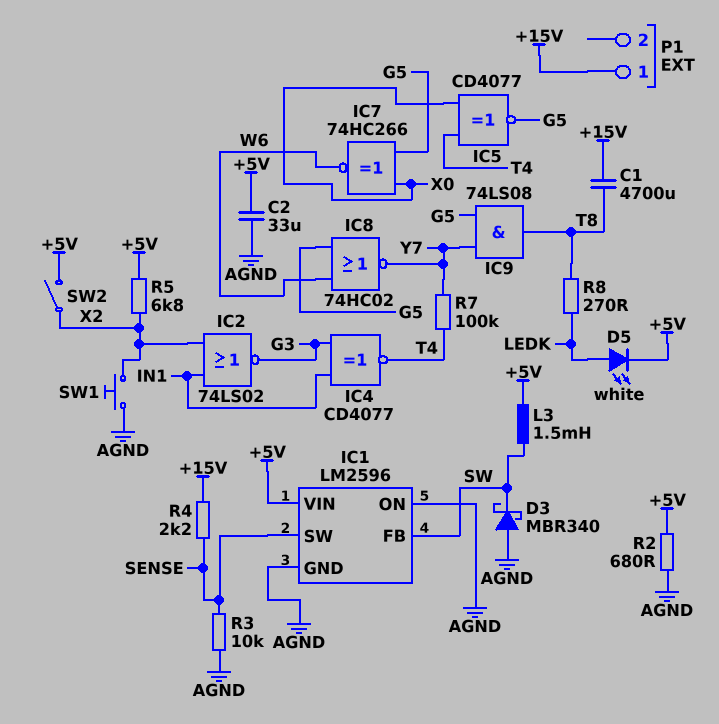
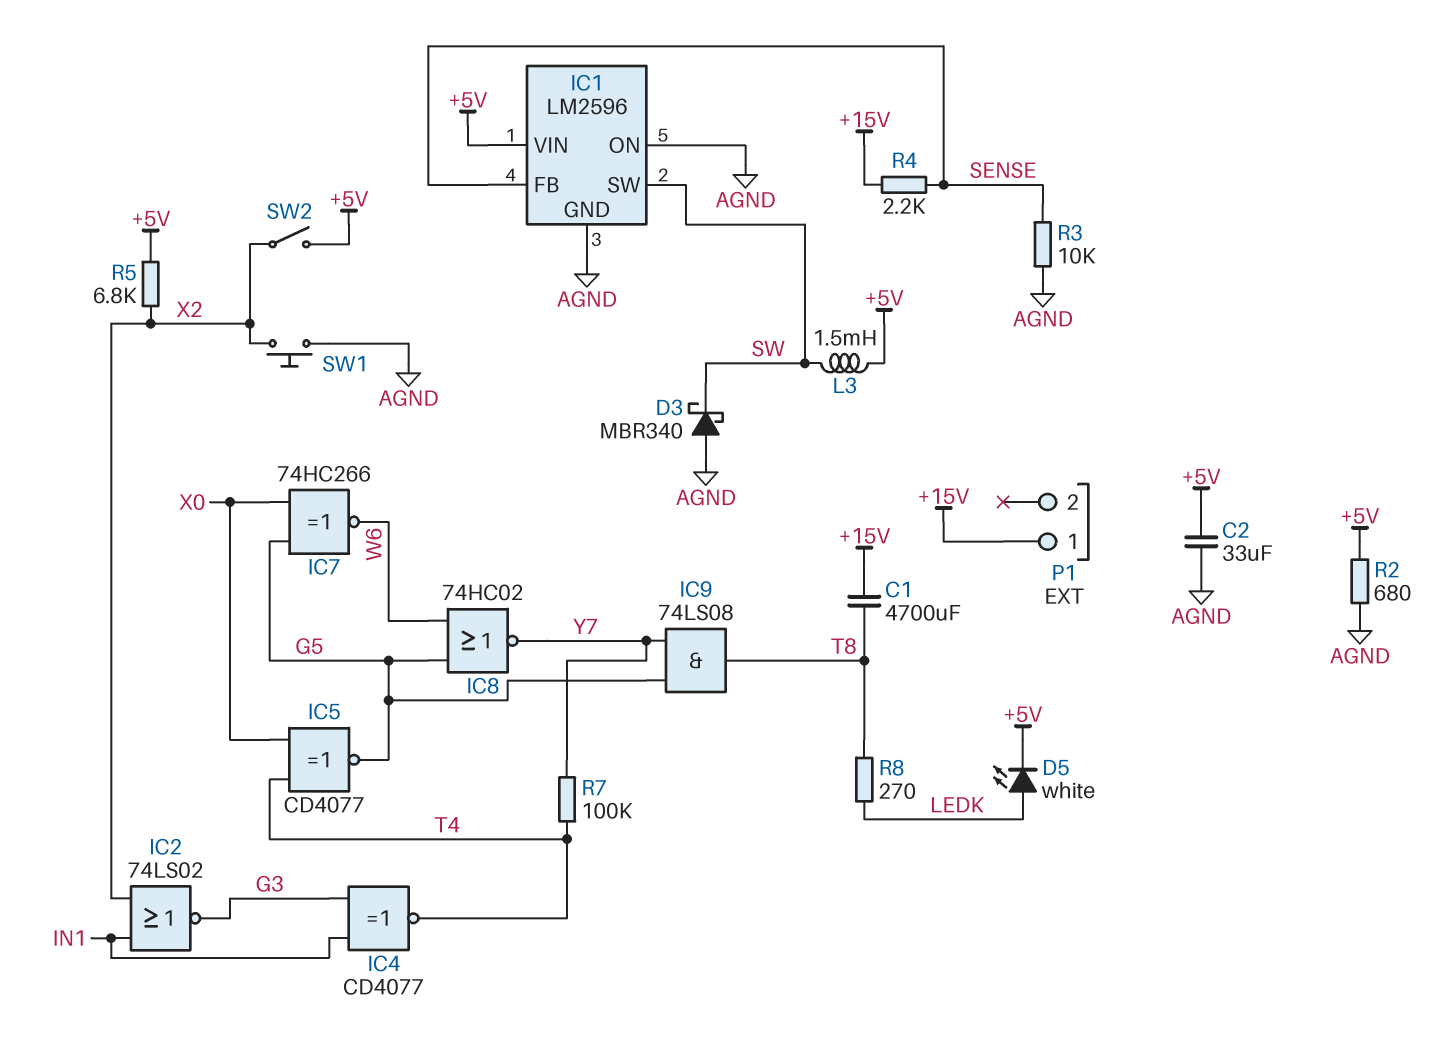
IC1 pin FB: SW -> SENSE
IC1 pin SW: SENSE -> SW

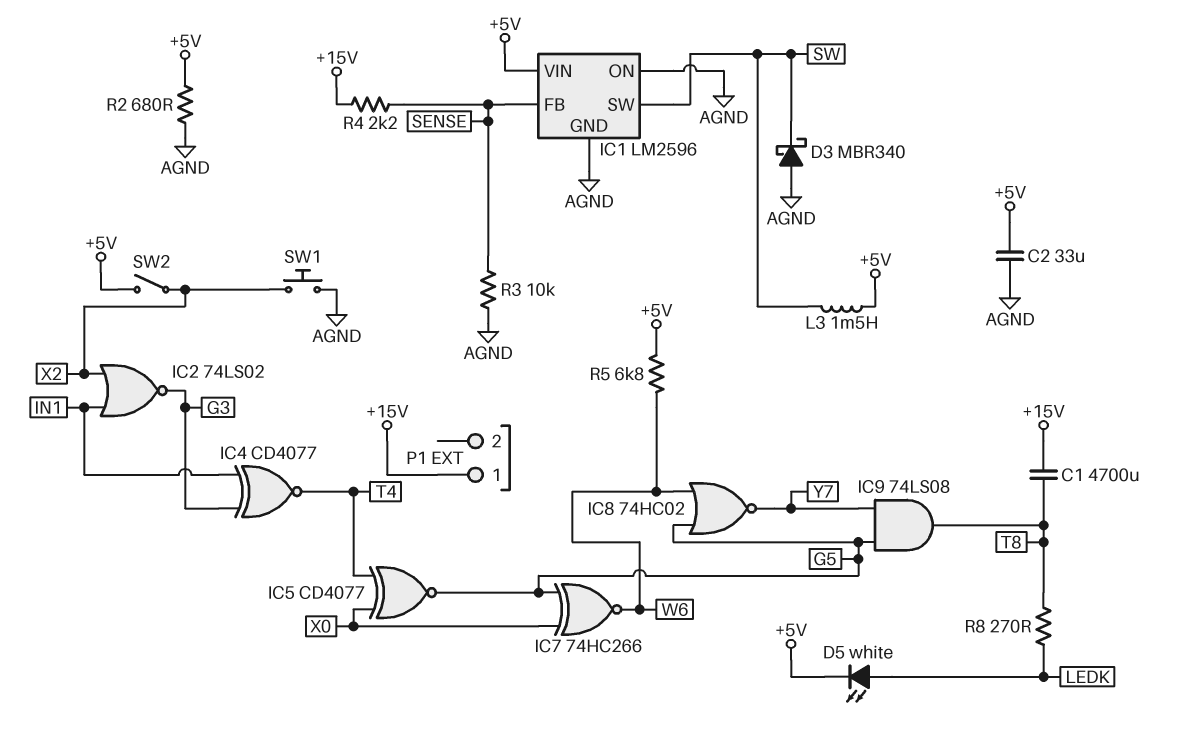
R5: 6.8k (+5V, X2) -> 6.8k (+5V, W6)
R7: 100k (T4, Y7) -> none

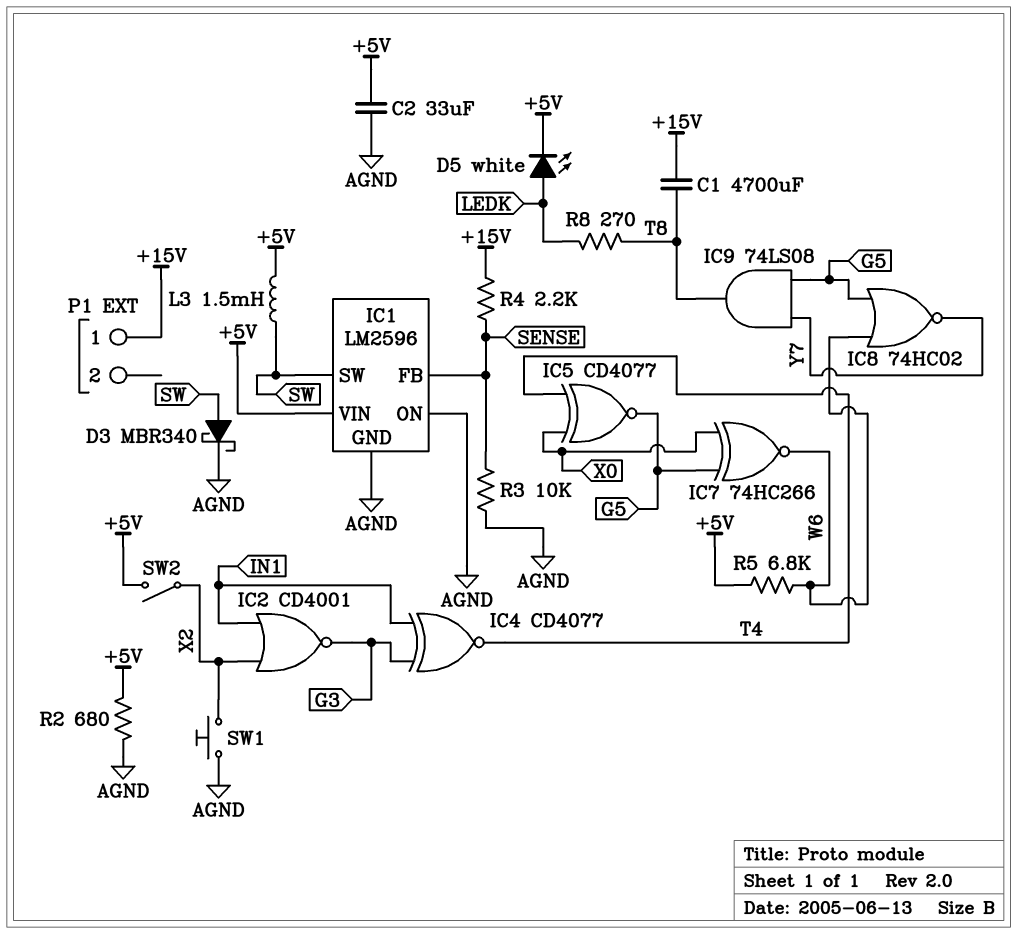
D3: schottky MBR340 (A AGND, K SW) -> schottky MBR340 (A SW, K AGND)
IC2: NOR 74LS02 (in IN1, in X2, out G3) -> NOR CD4001 (in IN1, in X2, out G3)

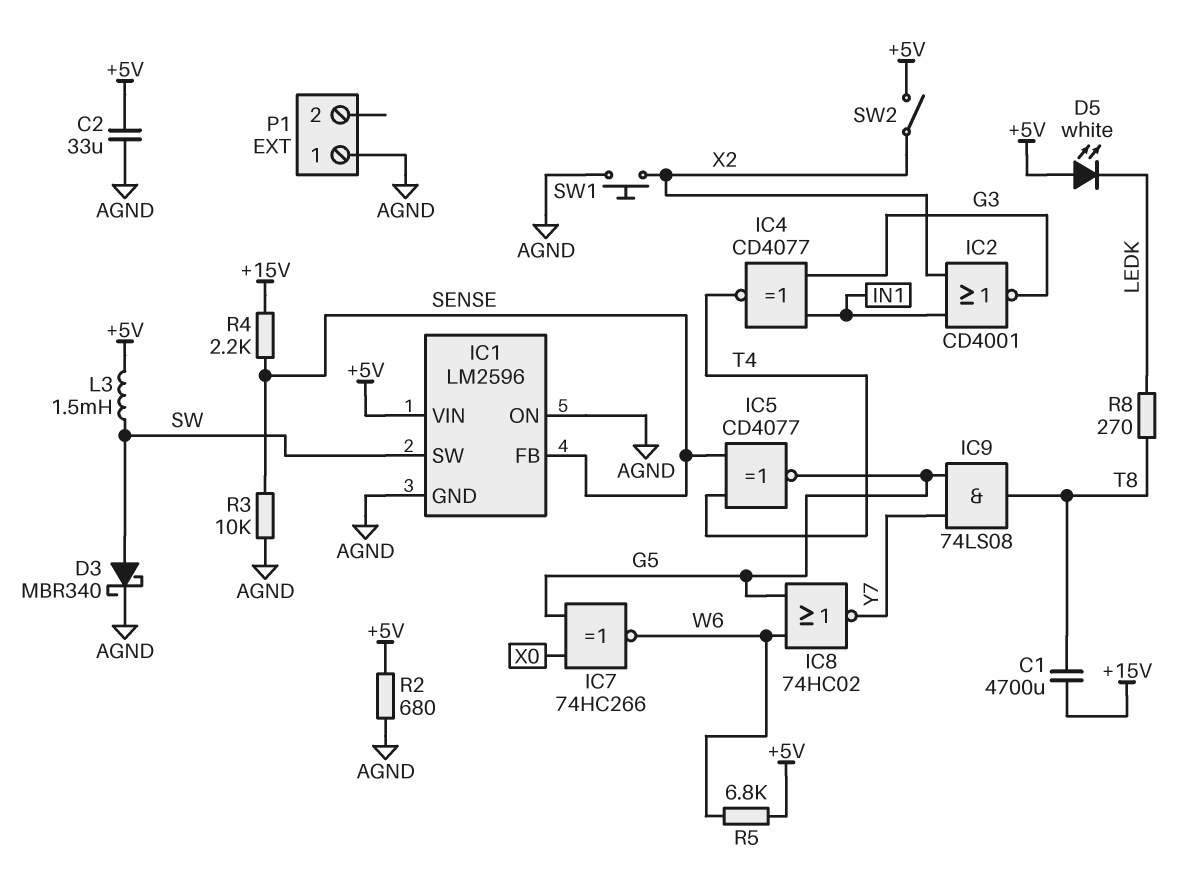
D5: LED white (A LEDK, K +5V) -> LED white (A +5V, K LEDK)
IC5: XNOR CD4077 (in T4, in X0, out G5) -> XNOR CD4077 (in SENSE, in T4, out G5)
P1 pin 1: +15V -> AGND

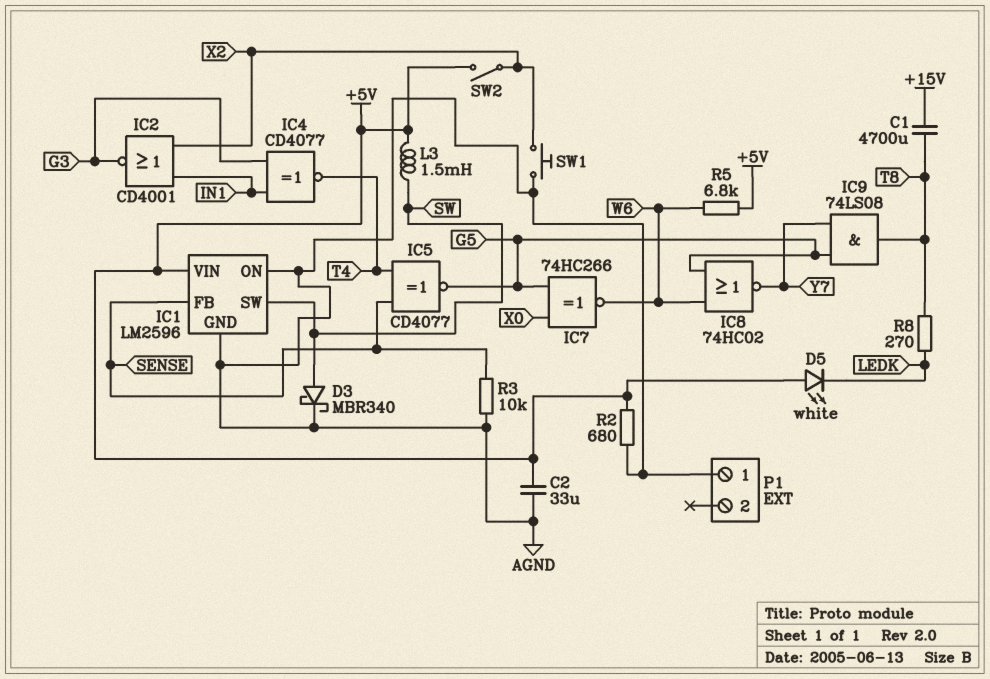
R4: 2.2k (+15V, SENSE) -> none

